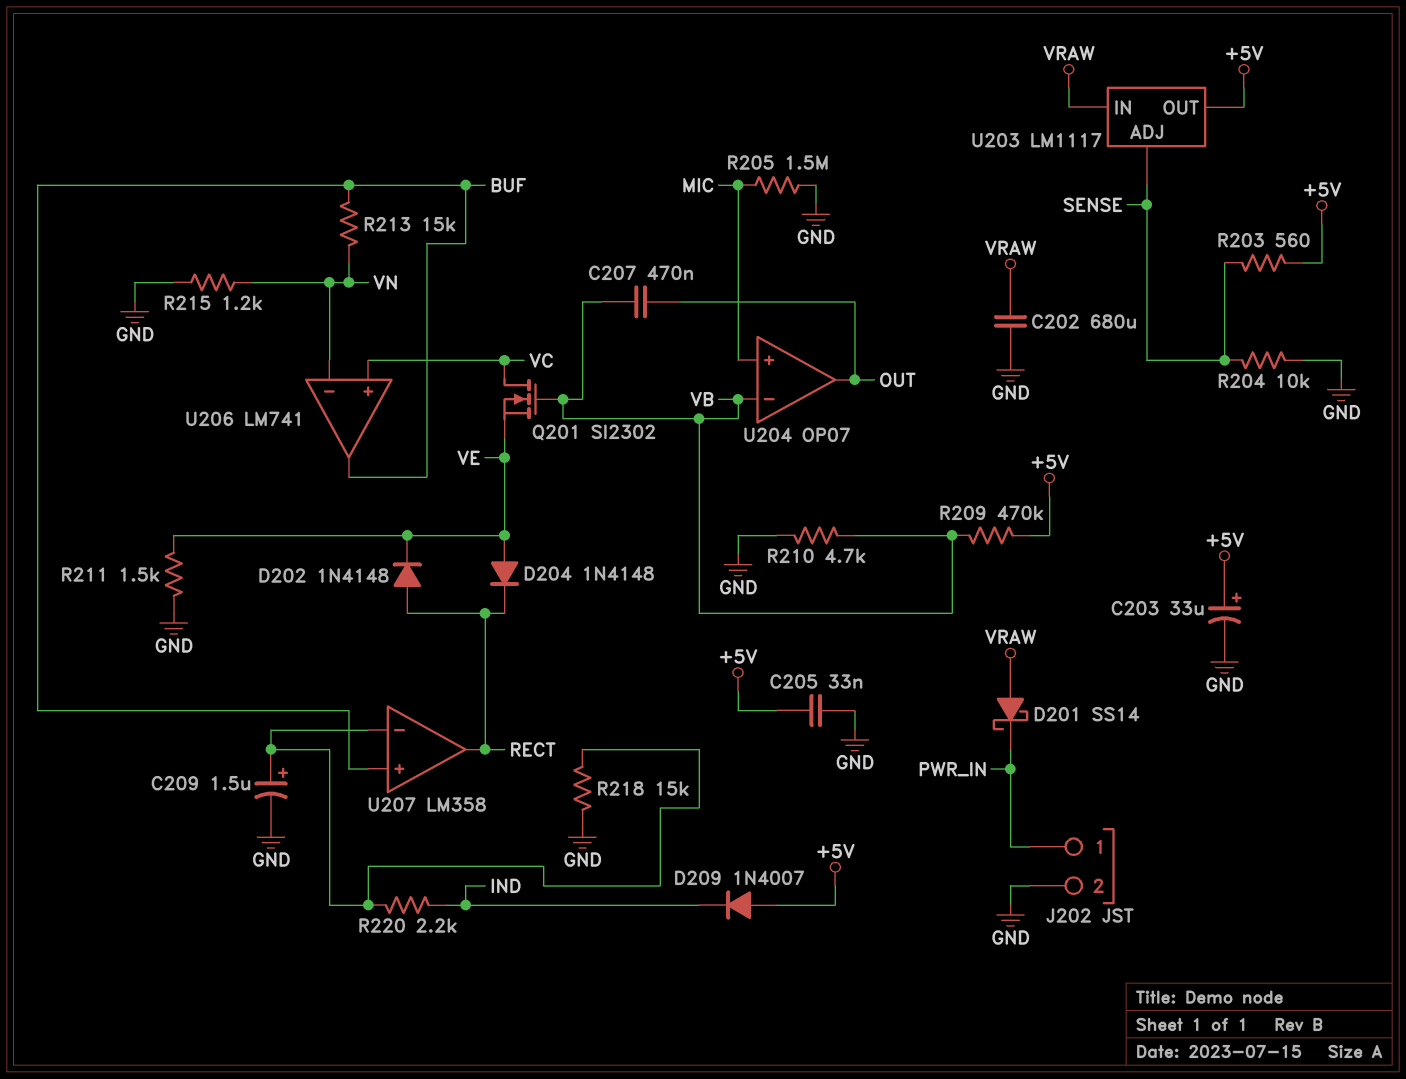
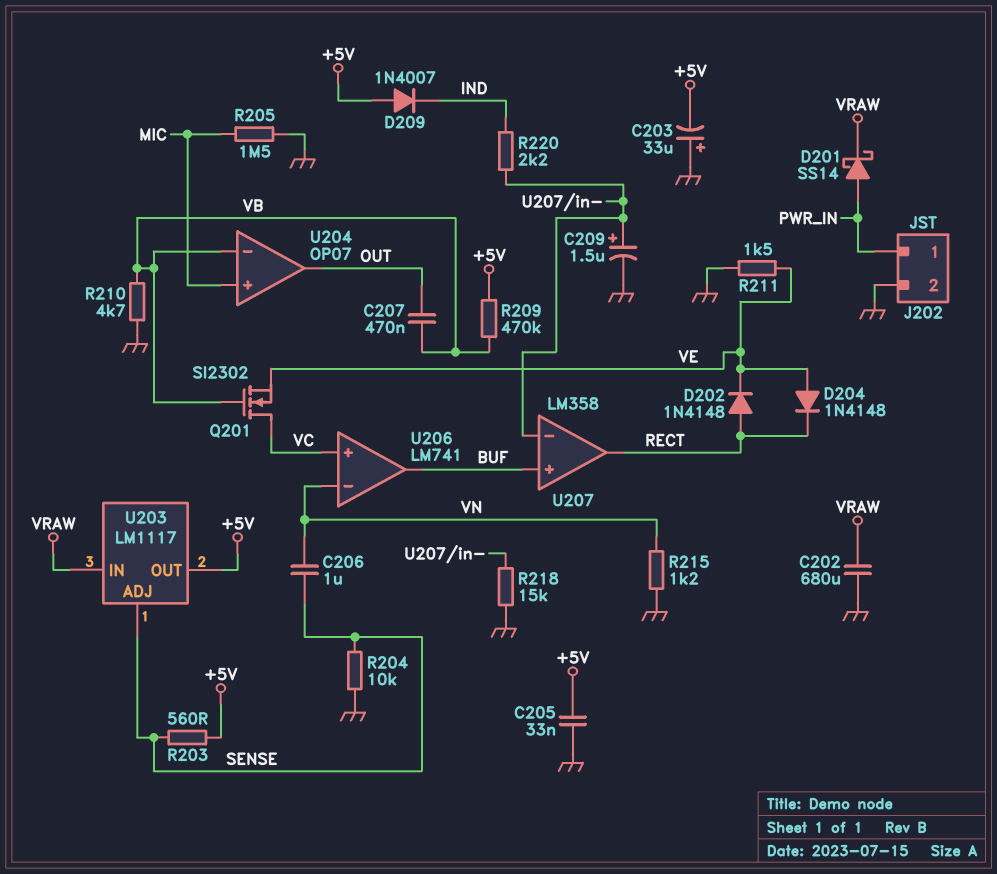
C203: 33uF (plus +5V, minus GND) -> 33uF (plus GND, minus +5V)
C206: none -> 1uF (SENSE, VN)
D201: schottky SS14 (A VRAW, K PWR_IN) -> schottky SS14 (A PWR_IN, K VRAW)
R213: 15k (BUF, VN) -> none

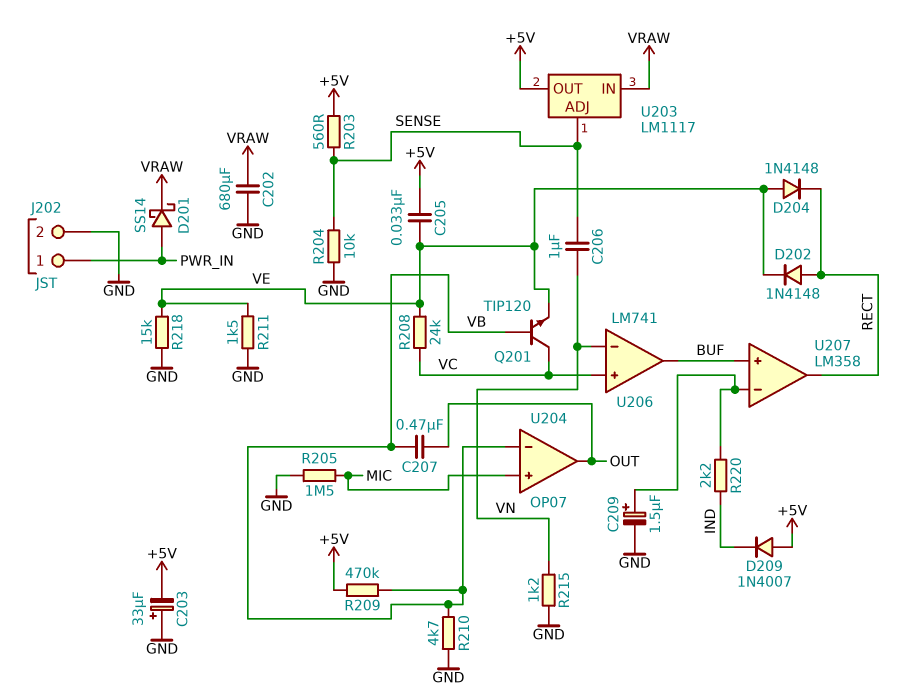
C205: 33nF (+5V, GND) -> 33nF (+5V, VE)
Q201: NMOS SI2302 (G VB, D VC, S VE) -> NPN TIP120 (B VB, C VC, E VE)
R208: none -> 24k (VC, VE)
R218: 15k (GND, U207/in-) -> 15k (GND, VE)

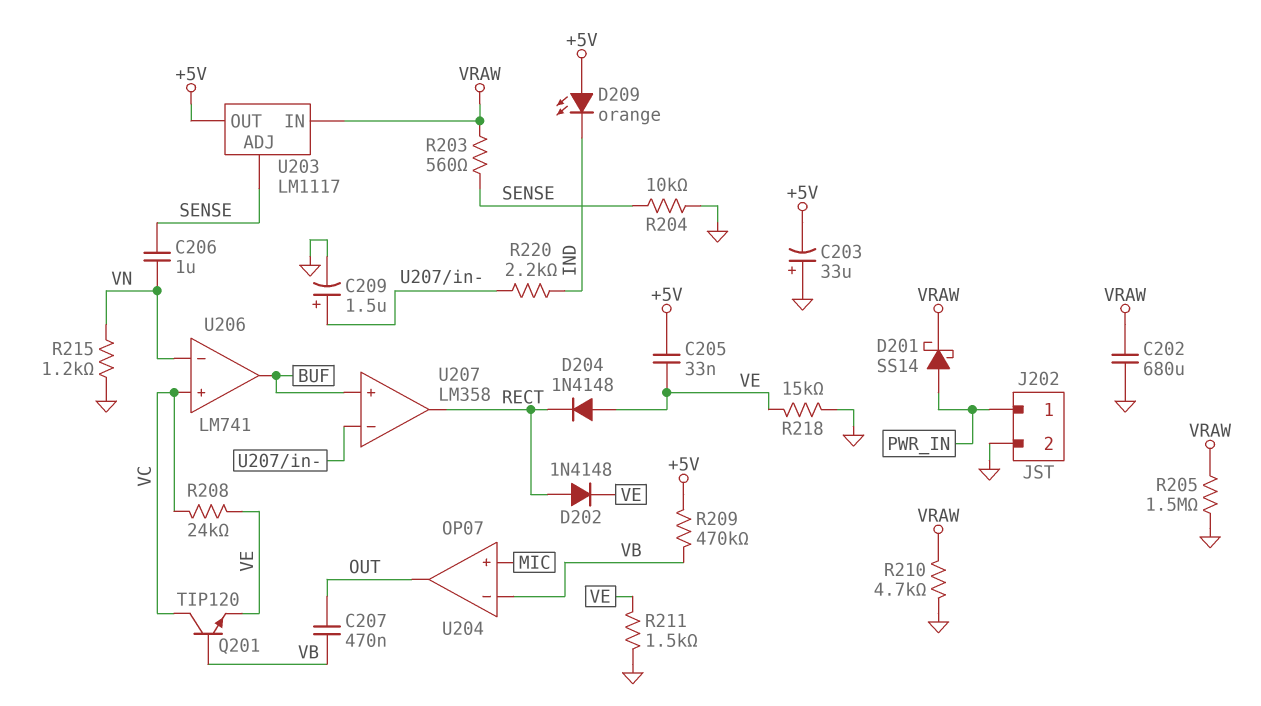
D209: diode 1N4007 (A +5V, K IND) -> LED orange (A +5V, K IND)
R203: 560 (+5V, SENSE) -> 560 (SENSE, VRAW)
R205: 1.5M (GND, MIC) -> 1.5M (GND, VRAW)
R210: 4.7k (GND, VB) -> 4.7k (GND, VRAW)

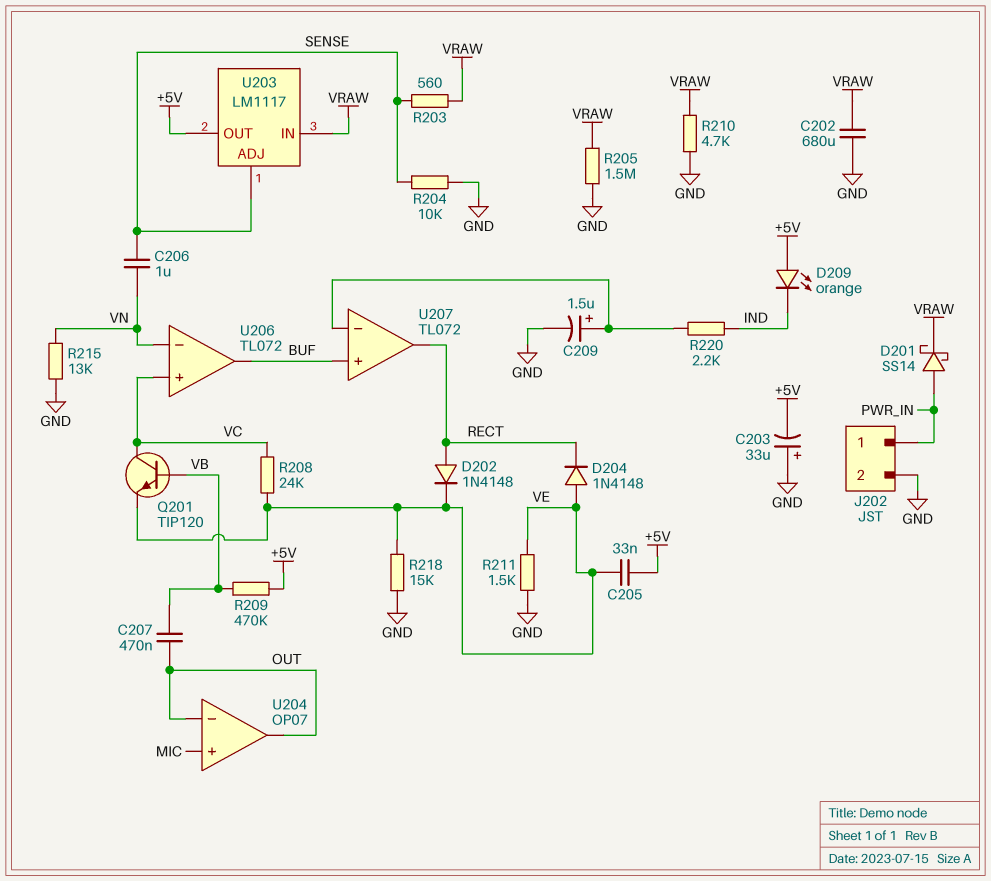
R215: 1.2k (GND, VN) -> 13k (GND, VN)
U204 pin in-: VB -> OUT
U206: LM741 -> TL072
U207: LM358 -> TL072

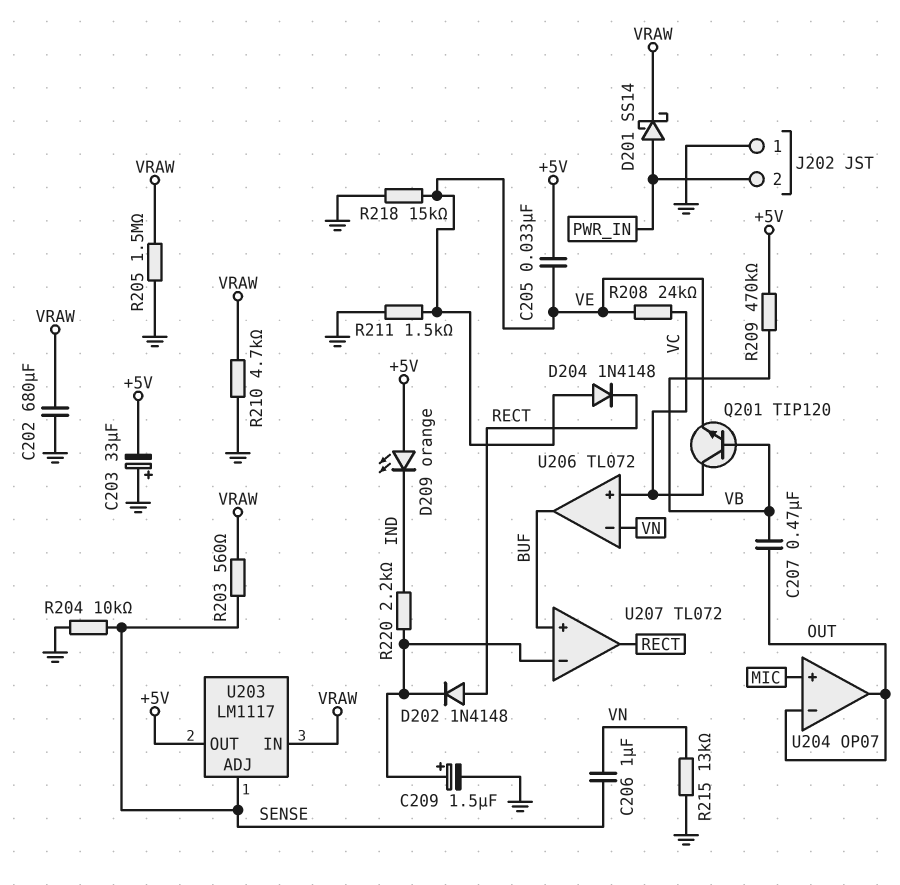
D202: diode 1N4148 (A RECT, K VE) -> diode 1N4148 (A RECT, K U207/in-)
J202 pin 1: PWR_IN -> GND
J202 pin 2: GND -> PWR_IN

